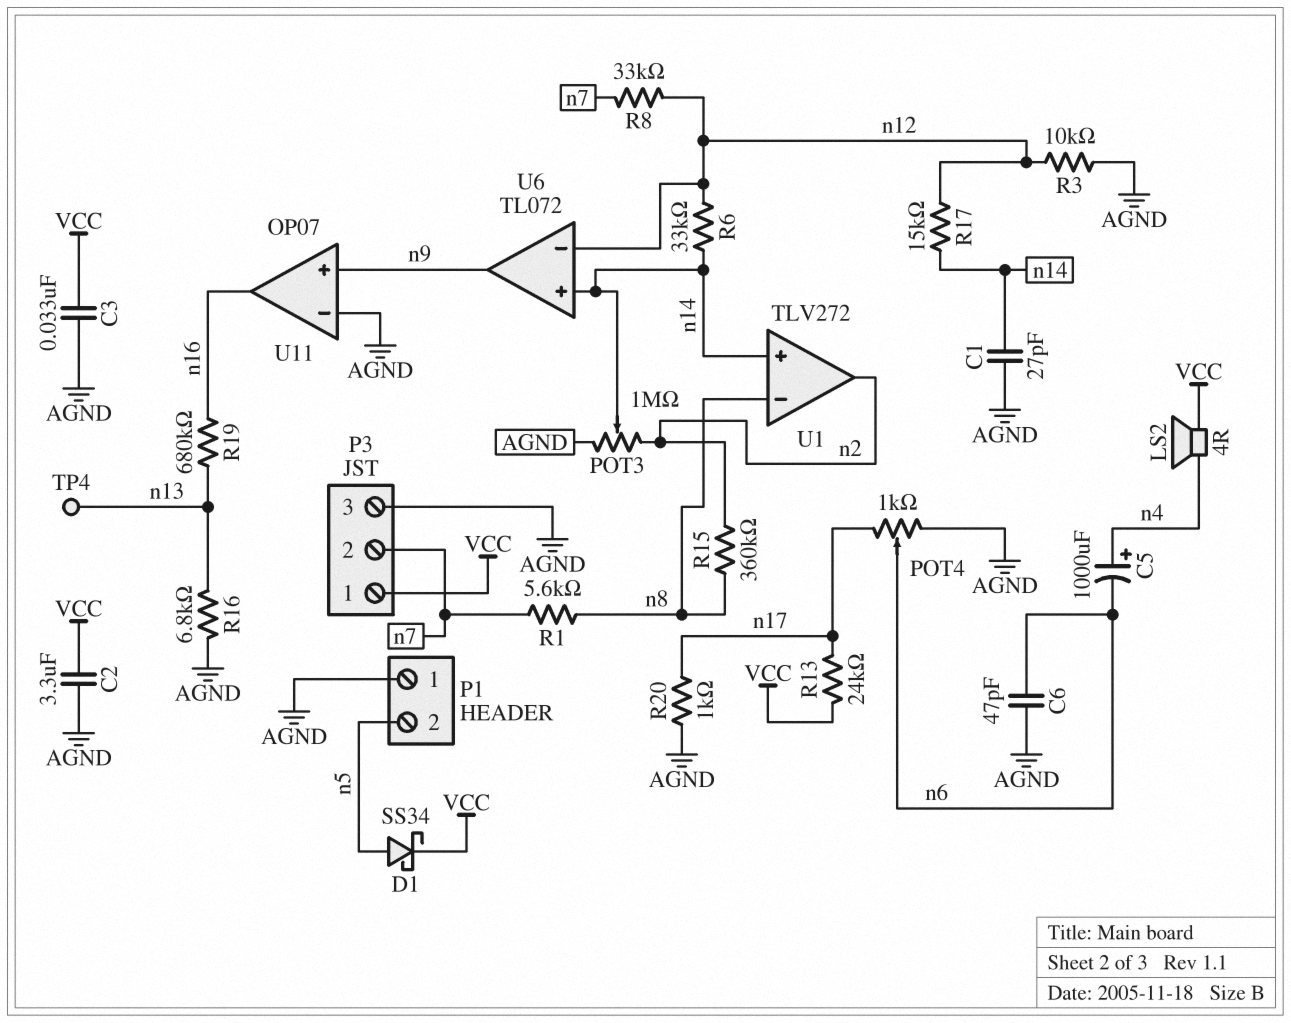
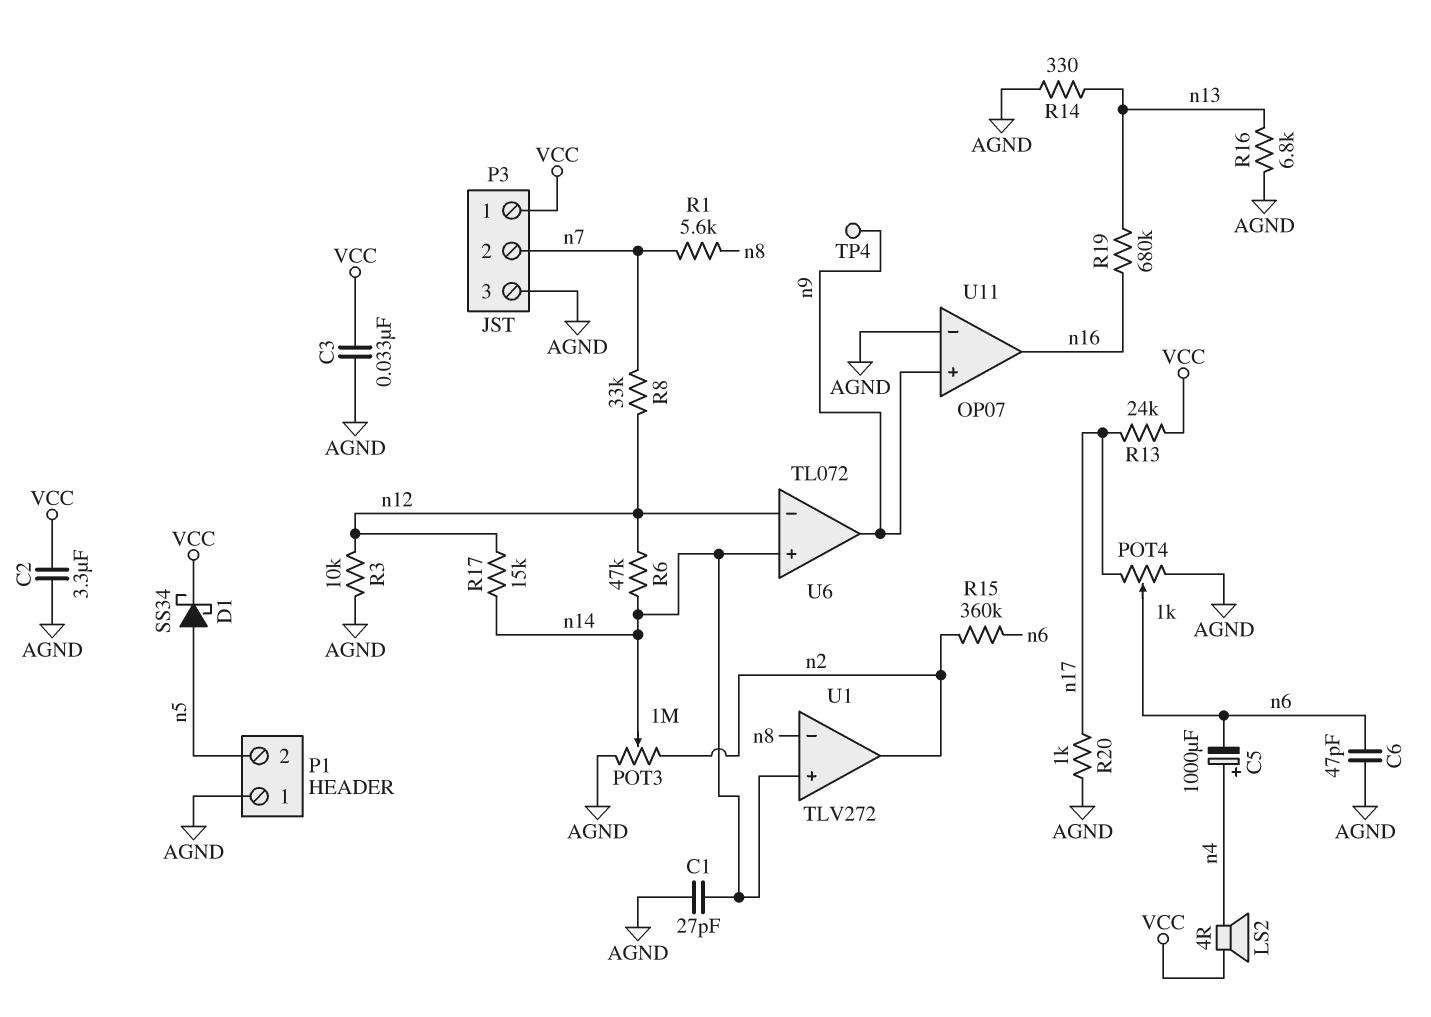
R6: 33k (n12, n14) -> 47k (n12, n14)
R14: none -> 330 (AGND, n13)
R15: 360k (n2, n8) -> 360k (n2, n6)
TP4: test point (n13) -> test point (n9)

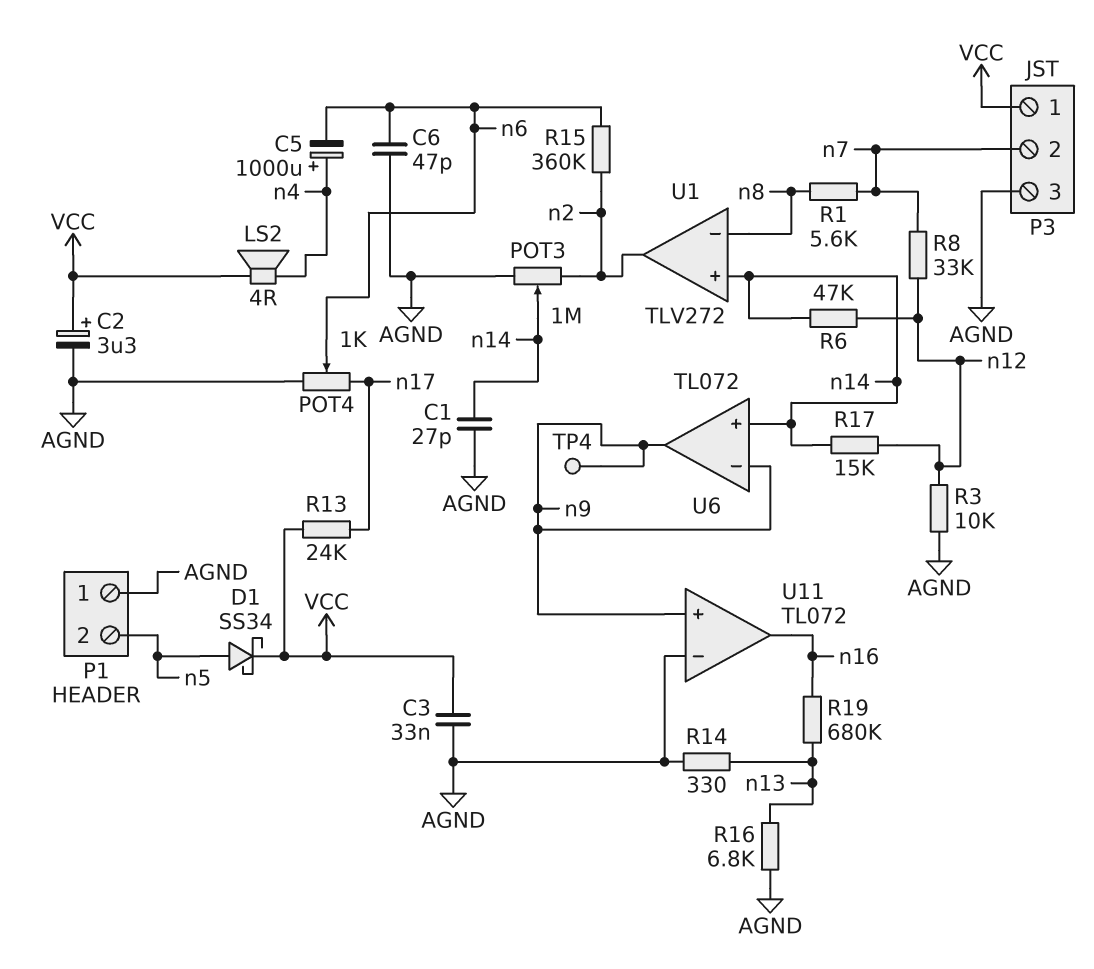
C2: 3.3uF (AGND, VCC) -> 3.3uF (plus VCC, minus AGND)
R20: 1k (AGND, n17) -> none
U6 pin in-: n12 -> n9
U11: OP07 -> TL072

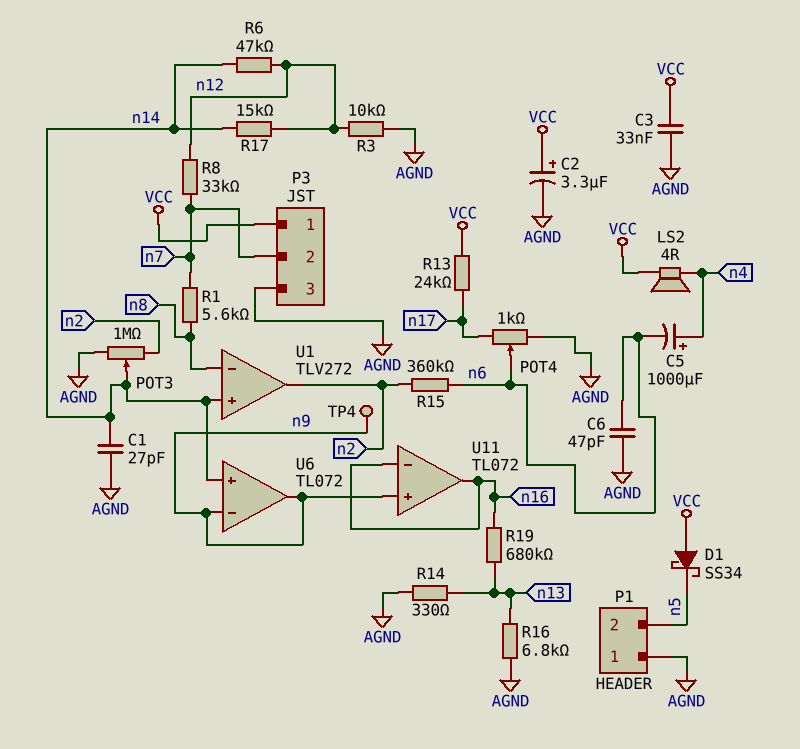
D1: schottky SS34 (A n5, K VCC) -> schottky SS34 (A VCC, K n5)
U11 pin in-: AGND -> n16

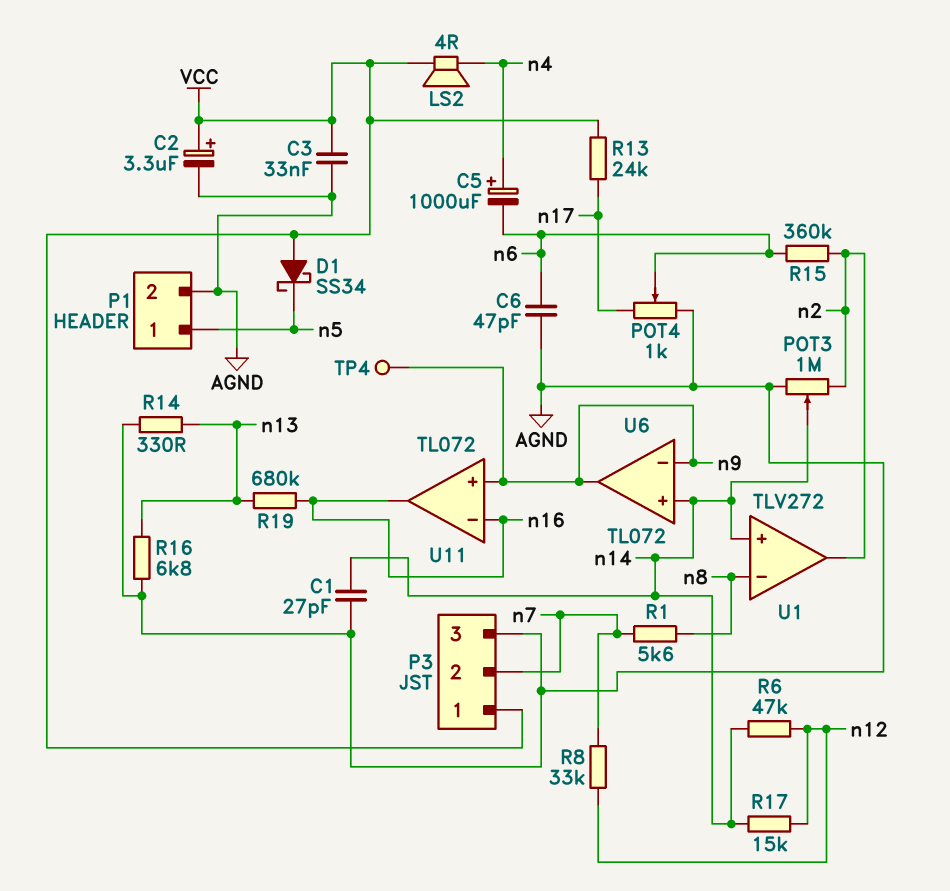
P1 pin 1: AGND -> n5
P1 pin 2: n5 -> AGND
R3: 10k (AGND, n12) -> none

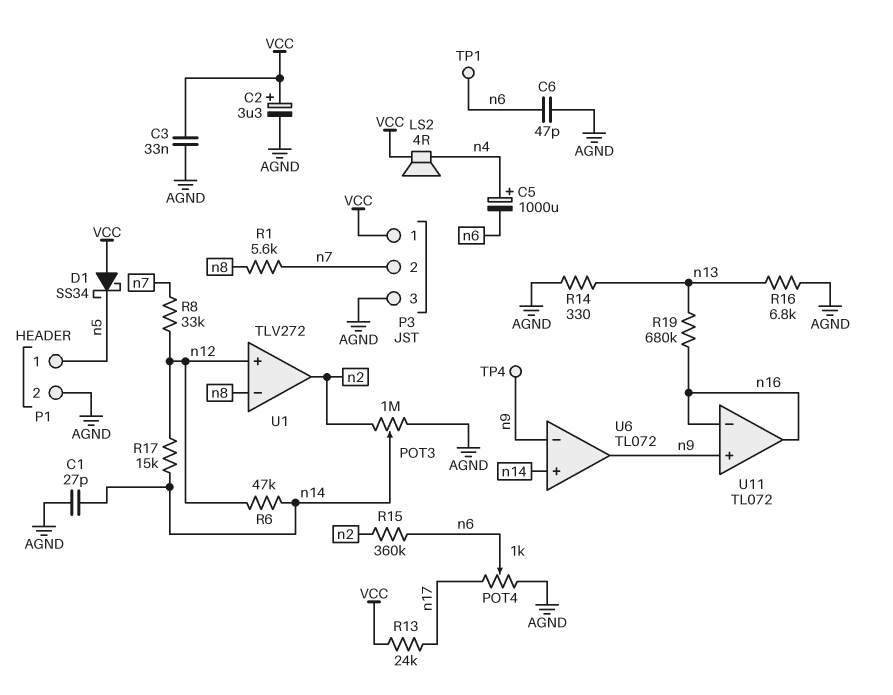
TP1: none -> test point (n6)
U1 pin in+: n14 -> n12

